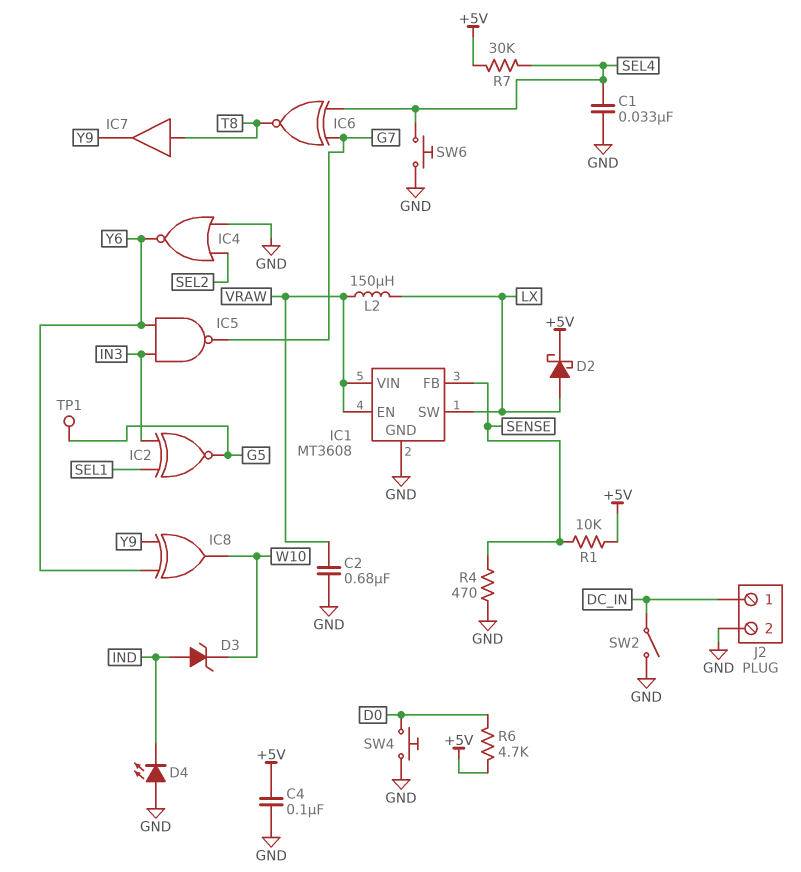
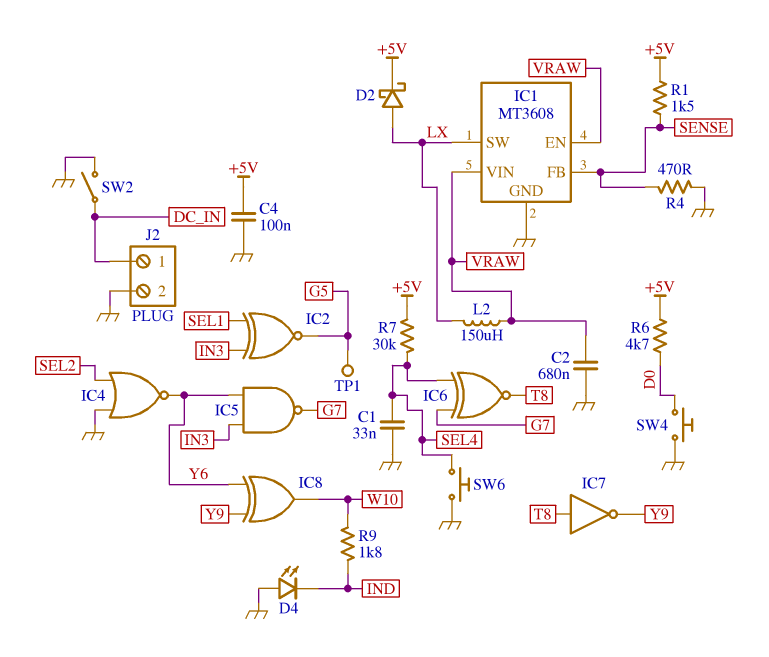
D3: zener (A IND, K W10) -> none
IC7: buffer (in T8, out Y9) -> NOT (in T8, out Y9)
R1: 10k (+5V, SENSE) -> 1.5k (+5V, SENSE)
R9: none -> 1.8k (IND, W10)

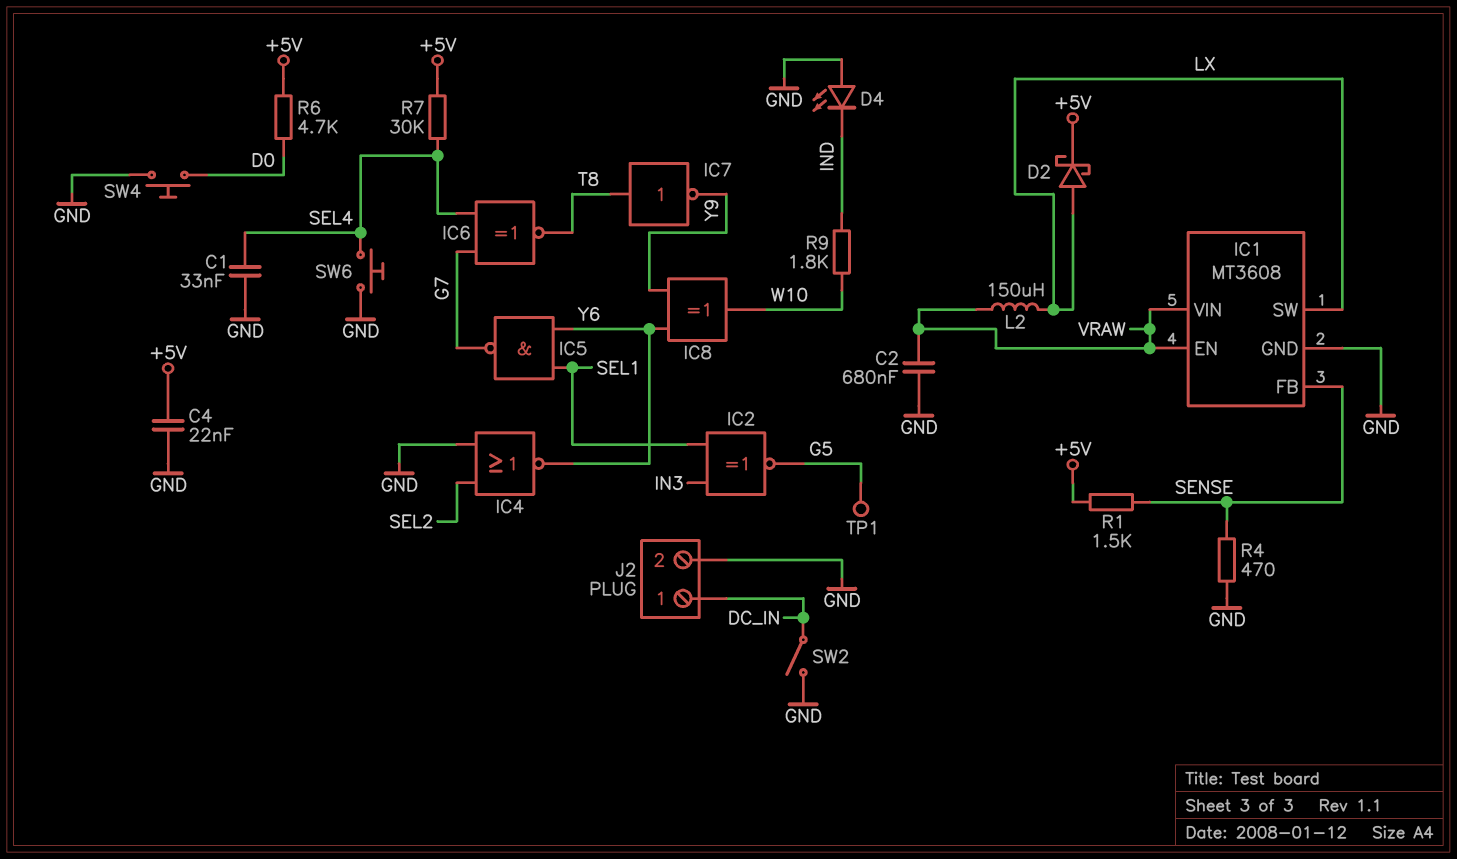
C4: 100nF (+5V, GND) -> 22nF (+5V, GND)
IC5: NAND (in IN3, in Y6, out G7) -> NAND (in SEL1, in Y6, out G7)

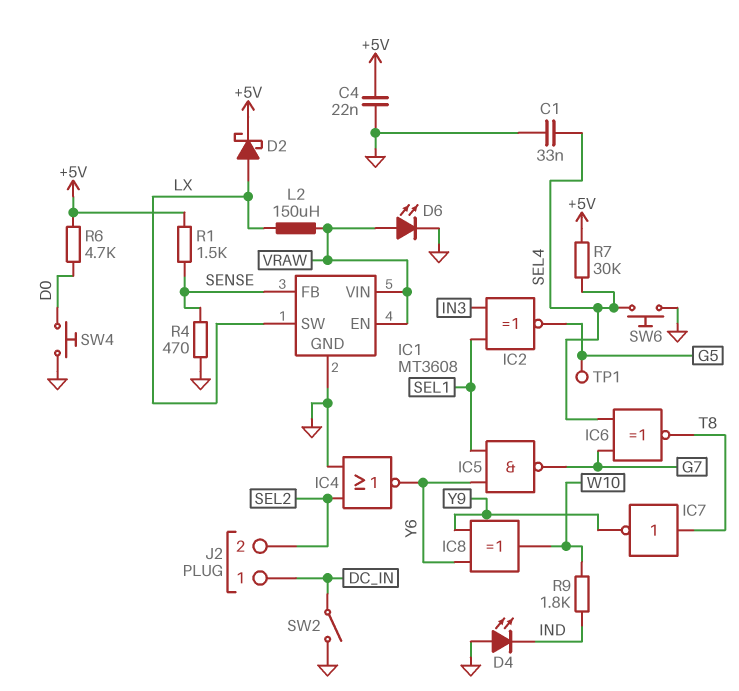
C2: 680nF (GND, VRAW) -> none
D6: none -> LED (A VRAW, K GND)
J2 pin 2: GND -> SEL2

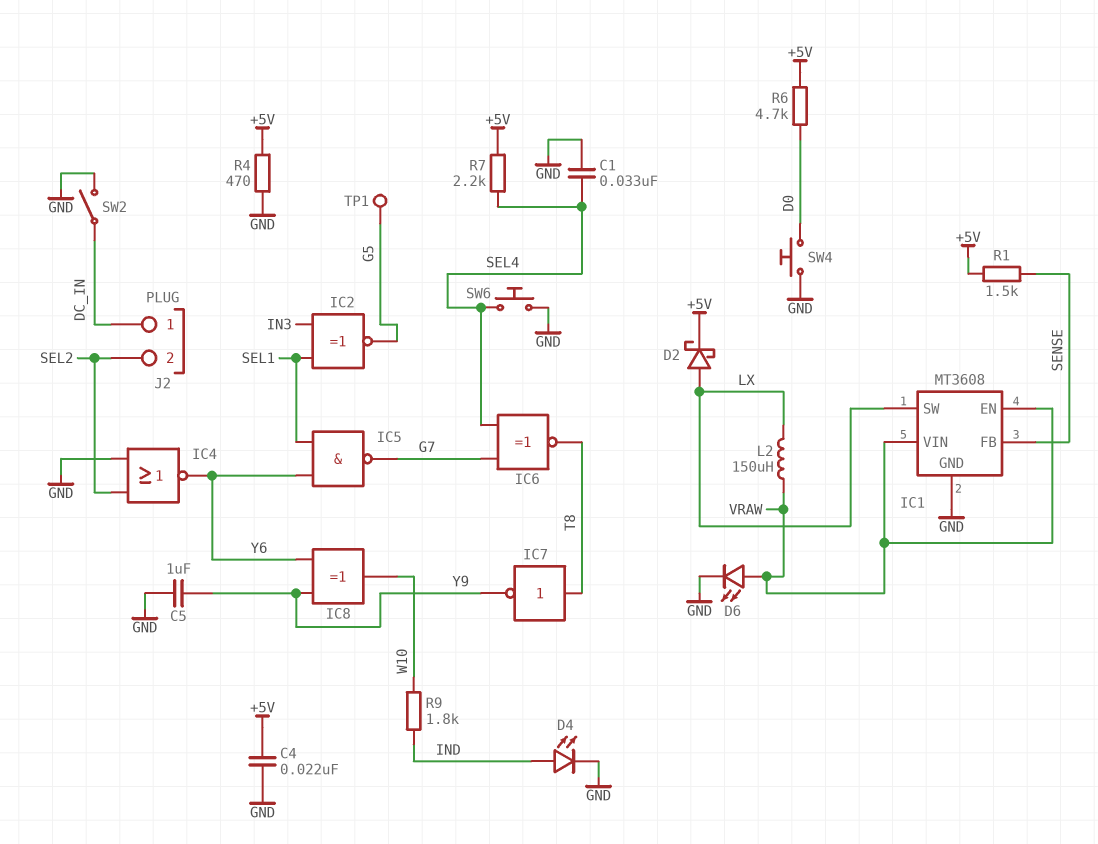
C5: none -> 1uF (GND, Y9)
D4: LED (A GND, K IND) -> LED (A IND, K GND)
R4: 470 (GND, SENSE) -> 470 (+5V, GND)
R7: 30k (+5V, SEL4) -> 2.2k (+5V, SEL4)

